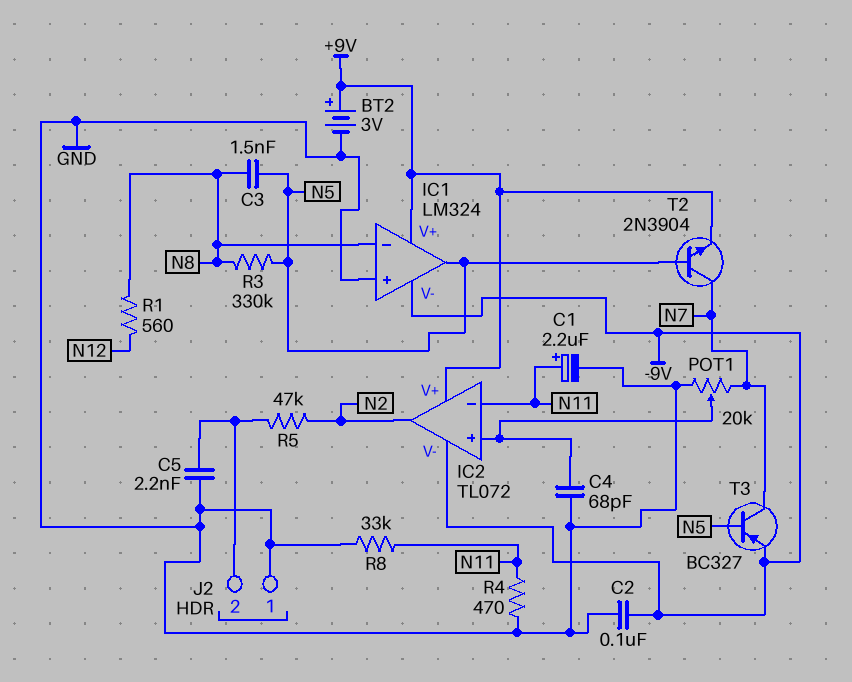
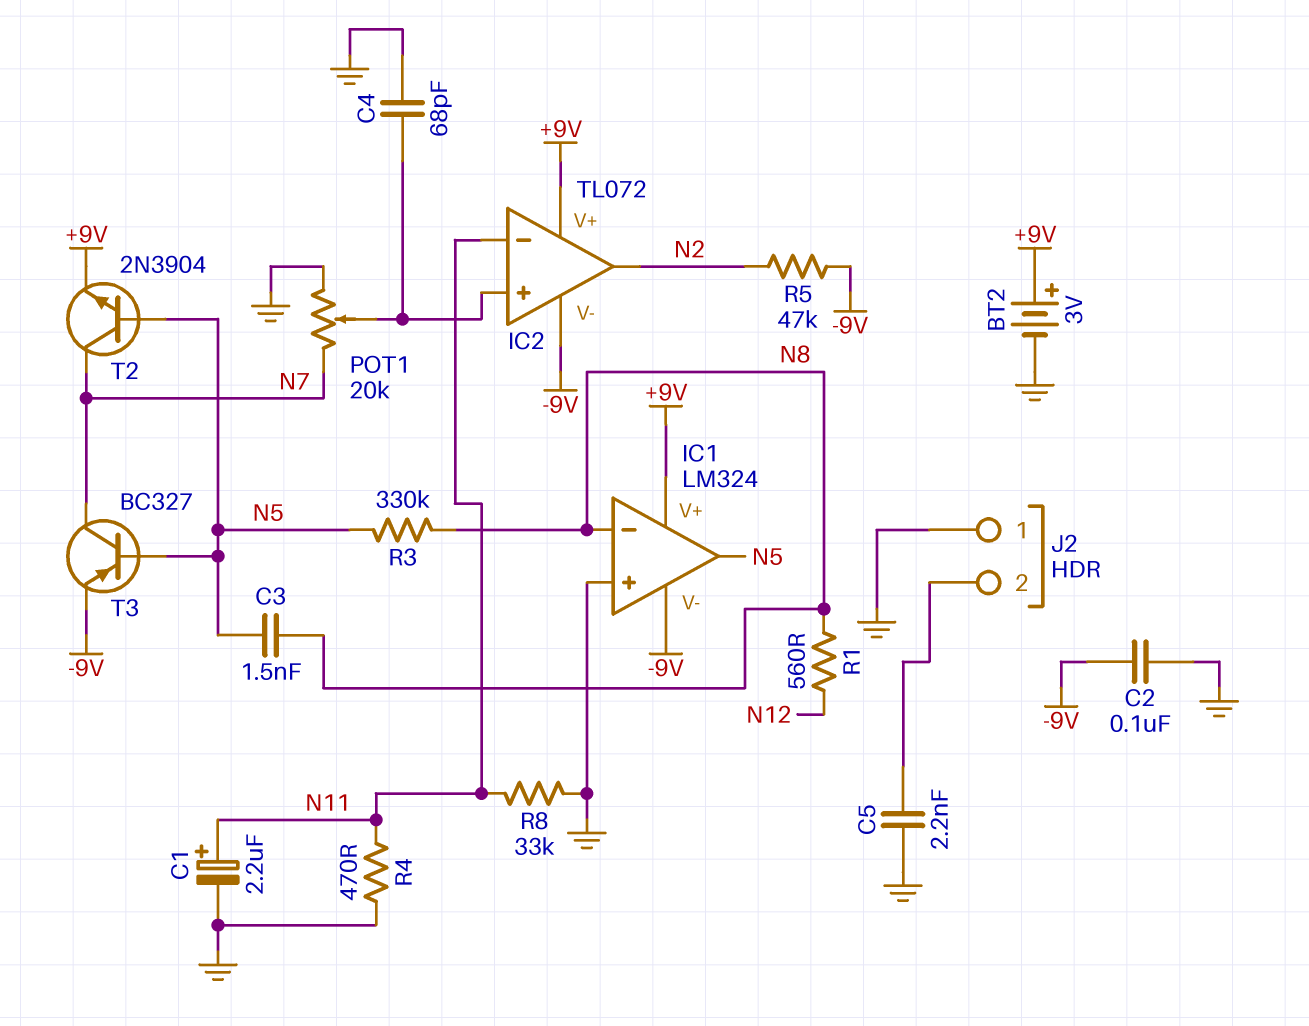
R5: 47k (J2/2, N2) -> 47k (-9V, N2)

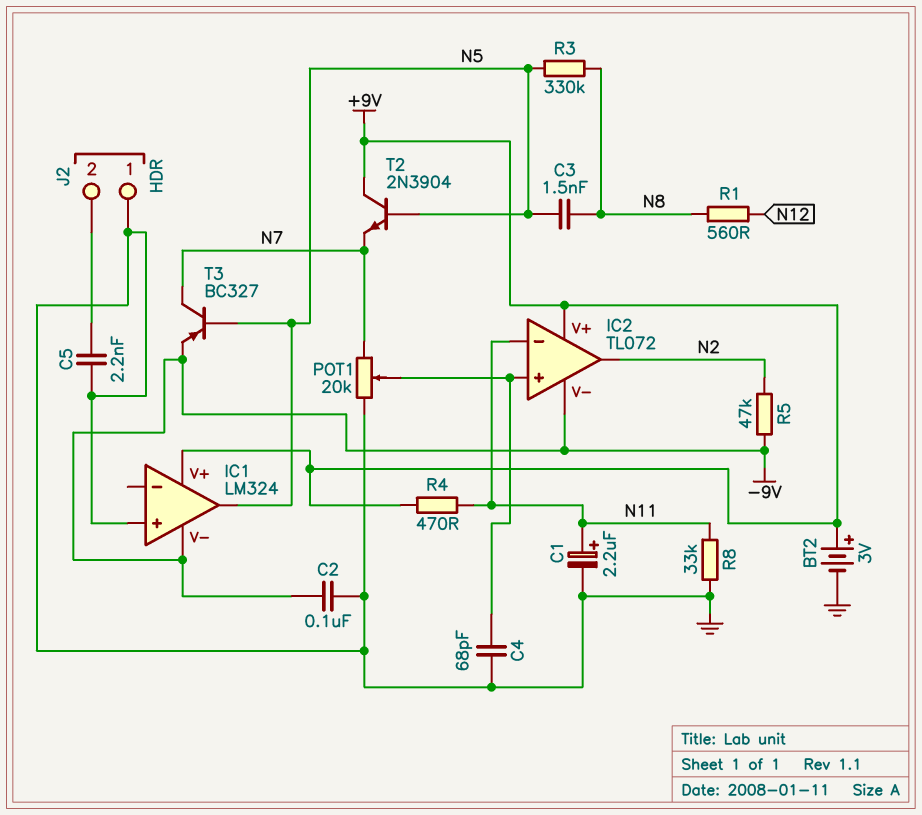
IC1 pin in-: N8 -> none
R4: 470 (GND, N11) -> 470 (+9V, N11)
T2: NPN 2N3904 (B N5, C N7, E +9V) -> NPN 2N3904 (B N5, C +9V, E N7)

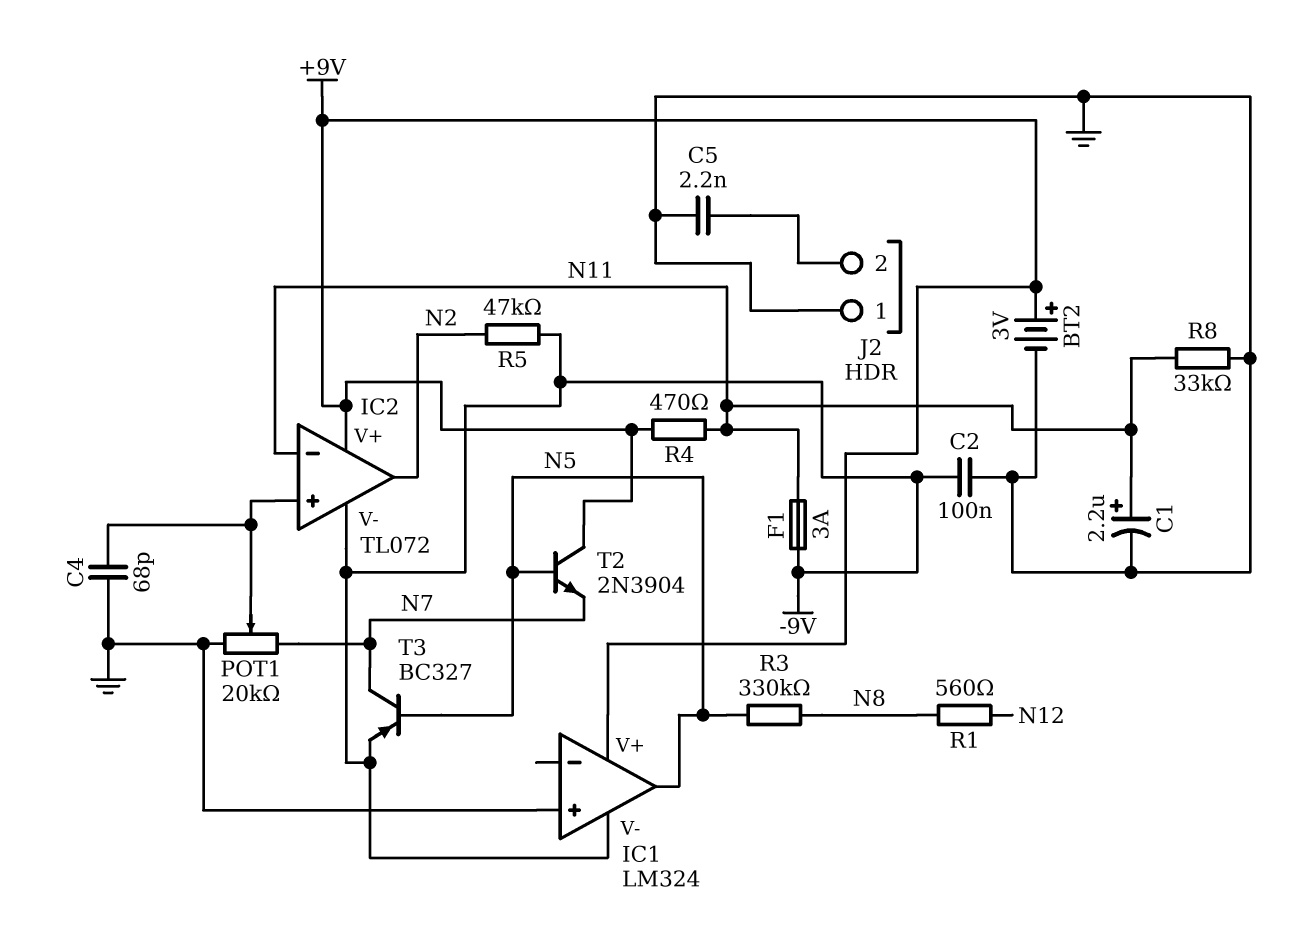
C3: 1.5nF (N5, N8) -> none
F1: none -> 3A (-9V, N11)

